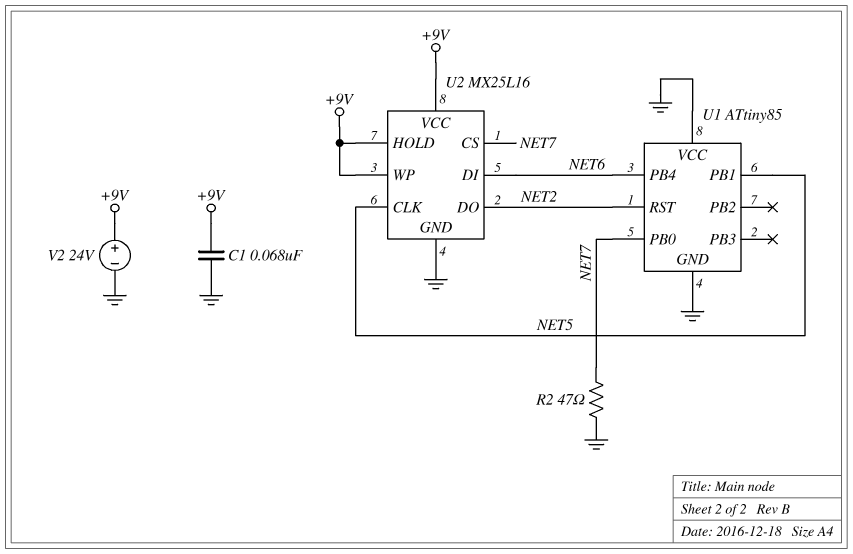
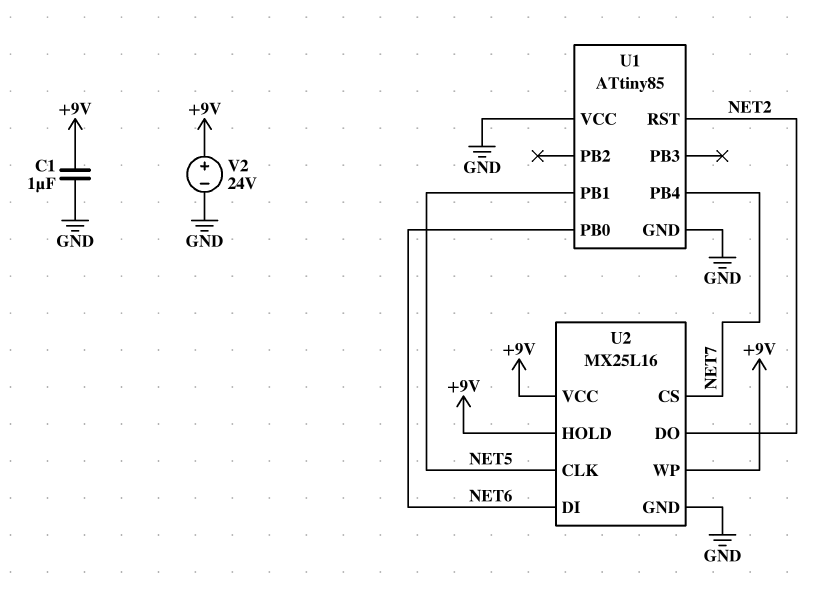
C1: 68nF (+9V, GND) -> 1uF (+9V, GND)
R2: 47 (GND, NET7) -> none
U1 pin PB0: NET7 -> NET6
U1 pin PB4: NET6 -> NET7

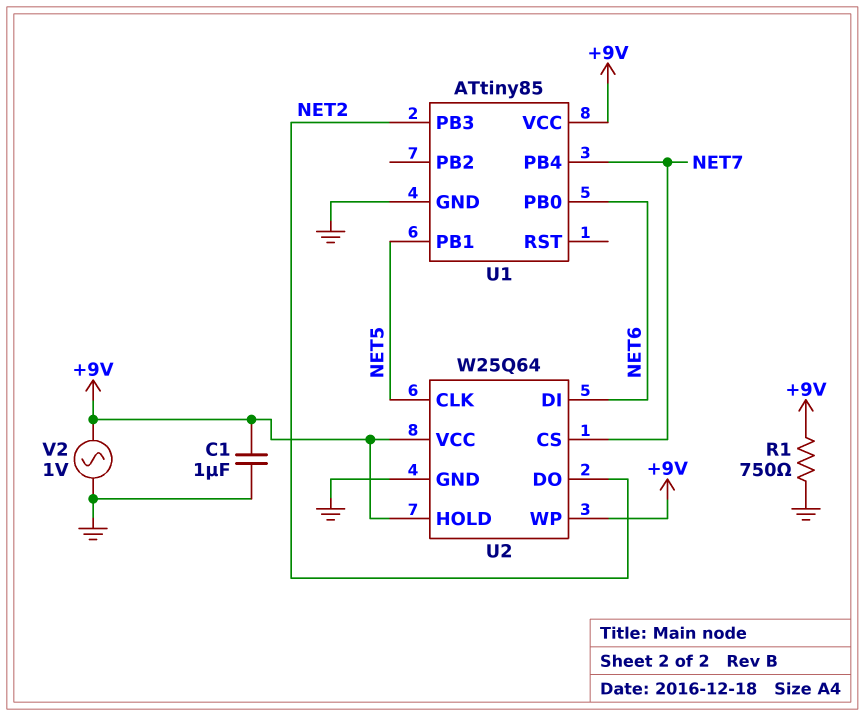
R1: none -> 750 (+9V, GND)
U1 pin PB3: none -> NET2
U1 pin RST: NET2 -> none
U1 pin VCC: GND -> +9V
U2: MX25L16 -> W25Q64
V2: 24V (plus +9V, minus GND) -> AC 1V (+9V, GND)

